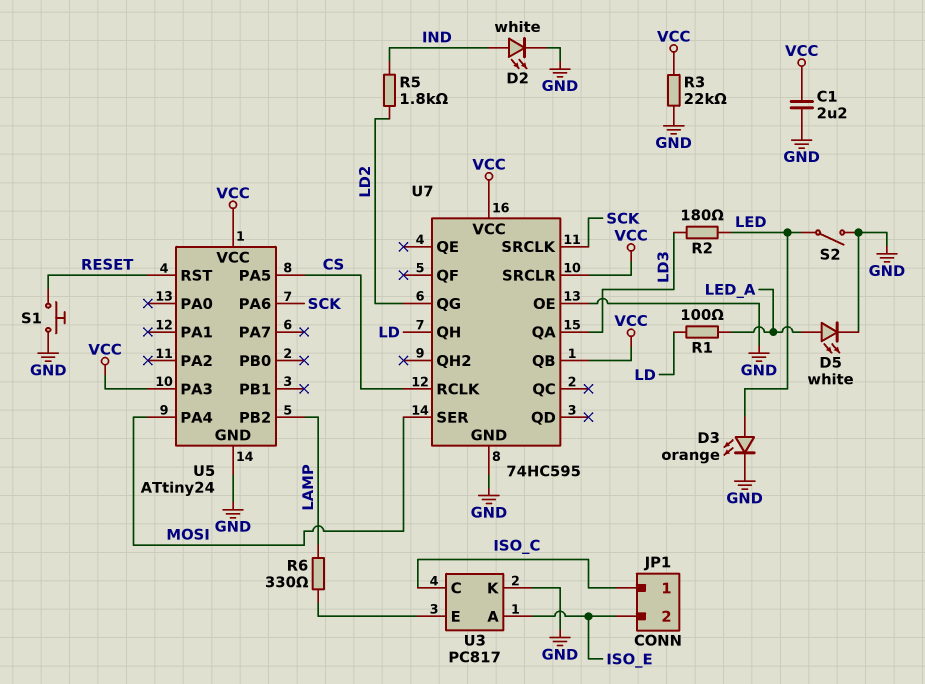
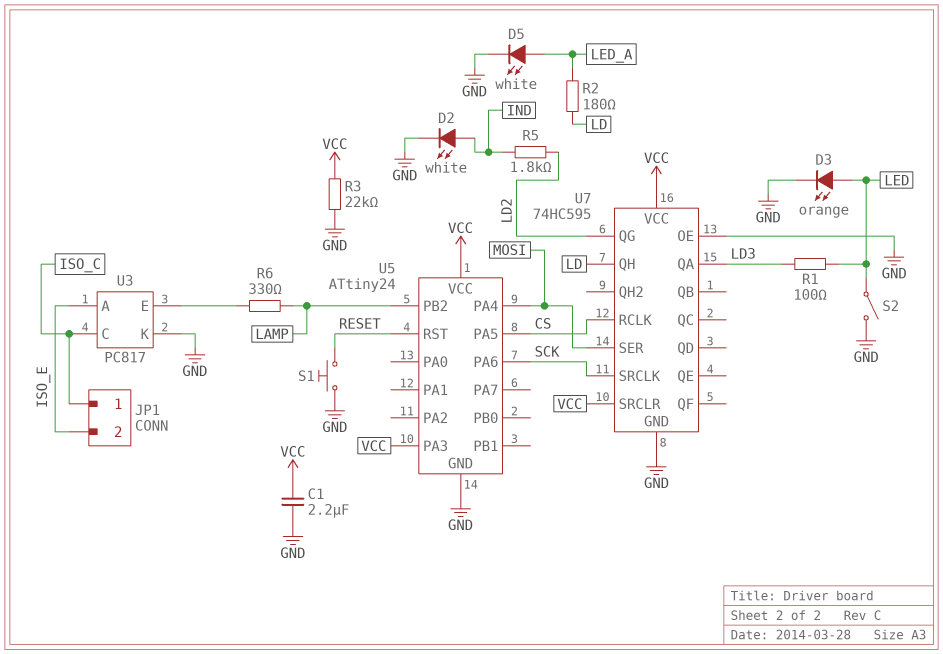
R1: 100 (LD, LED_A) -> 100 (LD3, LED)
R2: 180 (LD3, LED) -> 180 (LD, LED_A)
U7 pin QB: VCC -> none

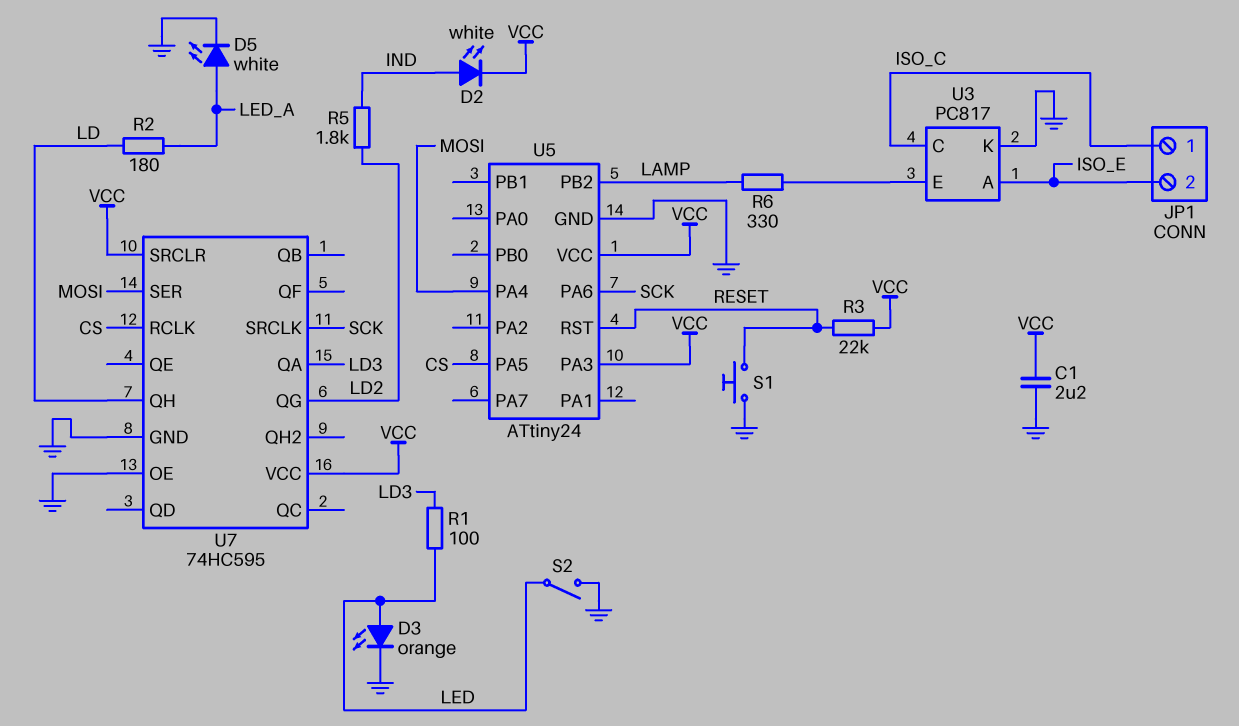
D2: LED white (A IND, K GND) -> LED white (A IND, K VCC)
R3: 22k (GND, VCC) -> 22k (RESET, VCC)

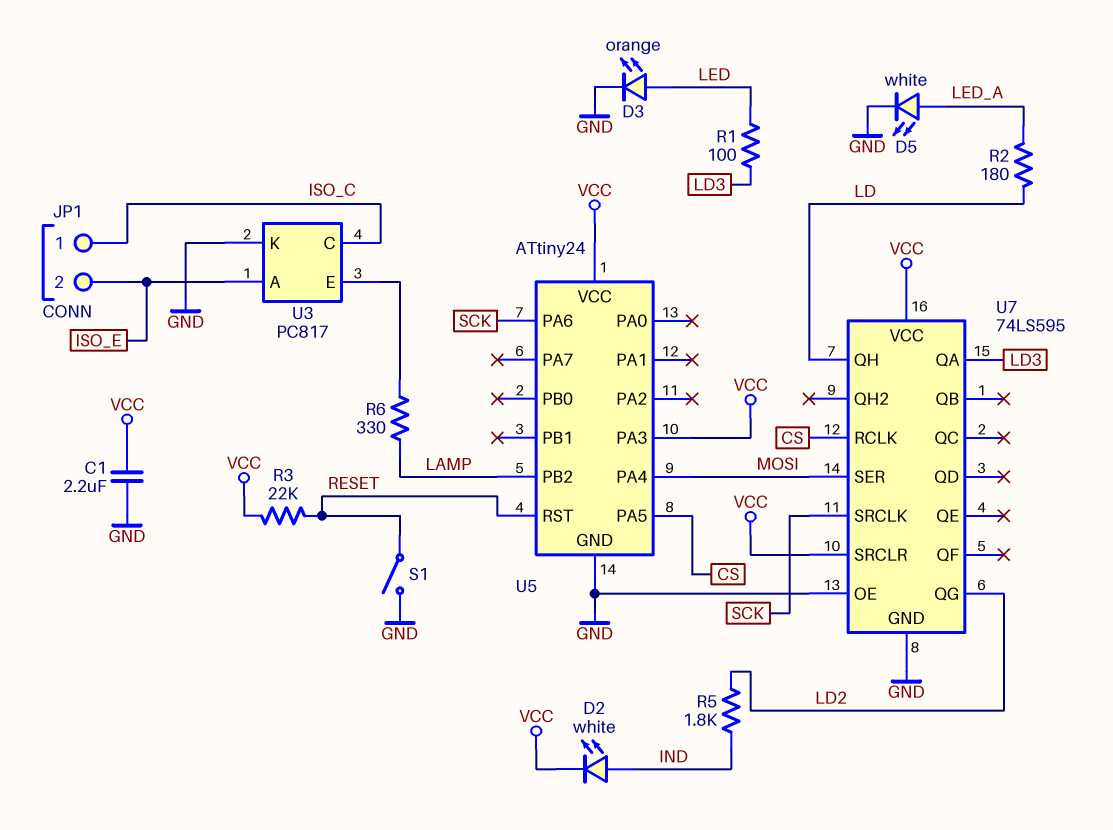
S1: button (GND, RESET) -> switch (GND, RESET)
S2: switch (GND, LED) -> none
U7: 74HC595 -> 74LS595

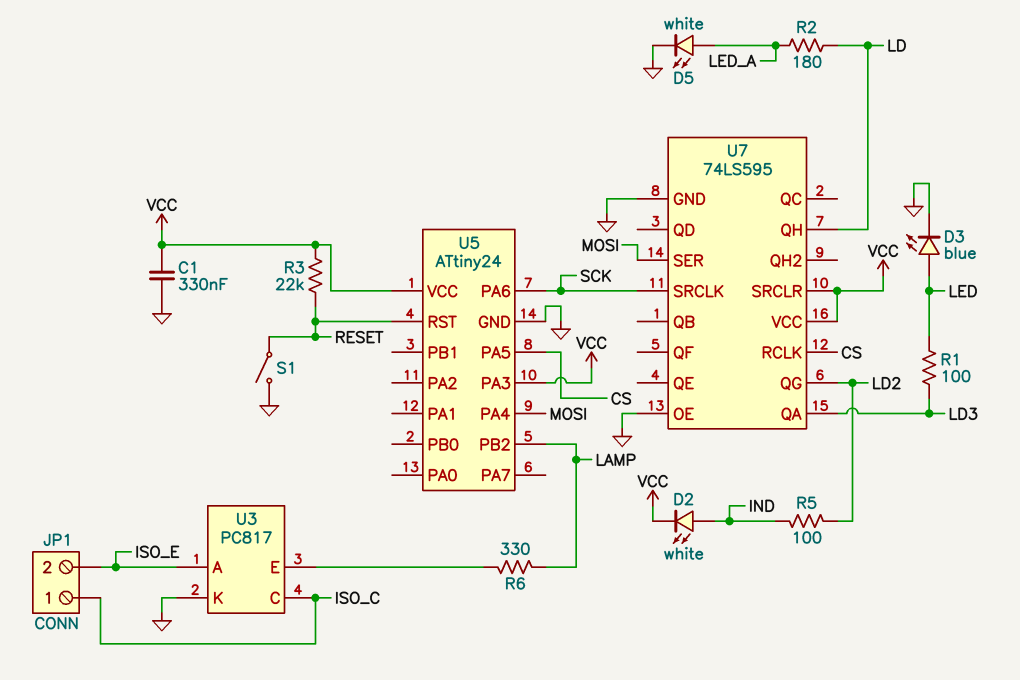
C1: 2.2uF (GND, VCC) -> 330nF (GND, VCC)
D3: LED orange (A LED, K GND) -> LED blue (A LED, K GND)
R5: 1.8k (IND, LD2) -> 100 (IND, LD2)

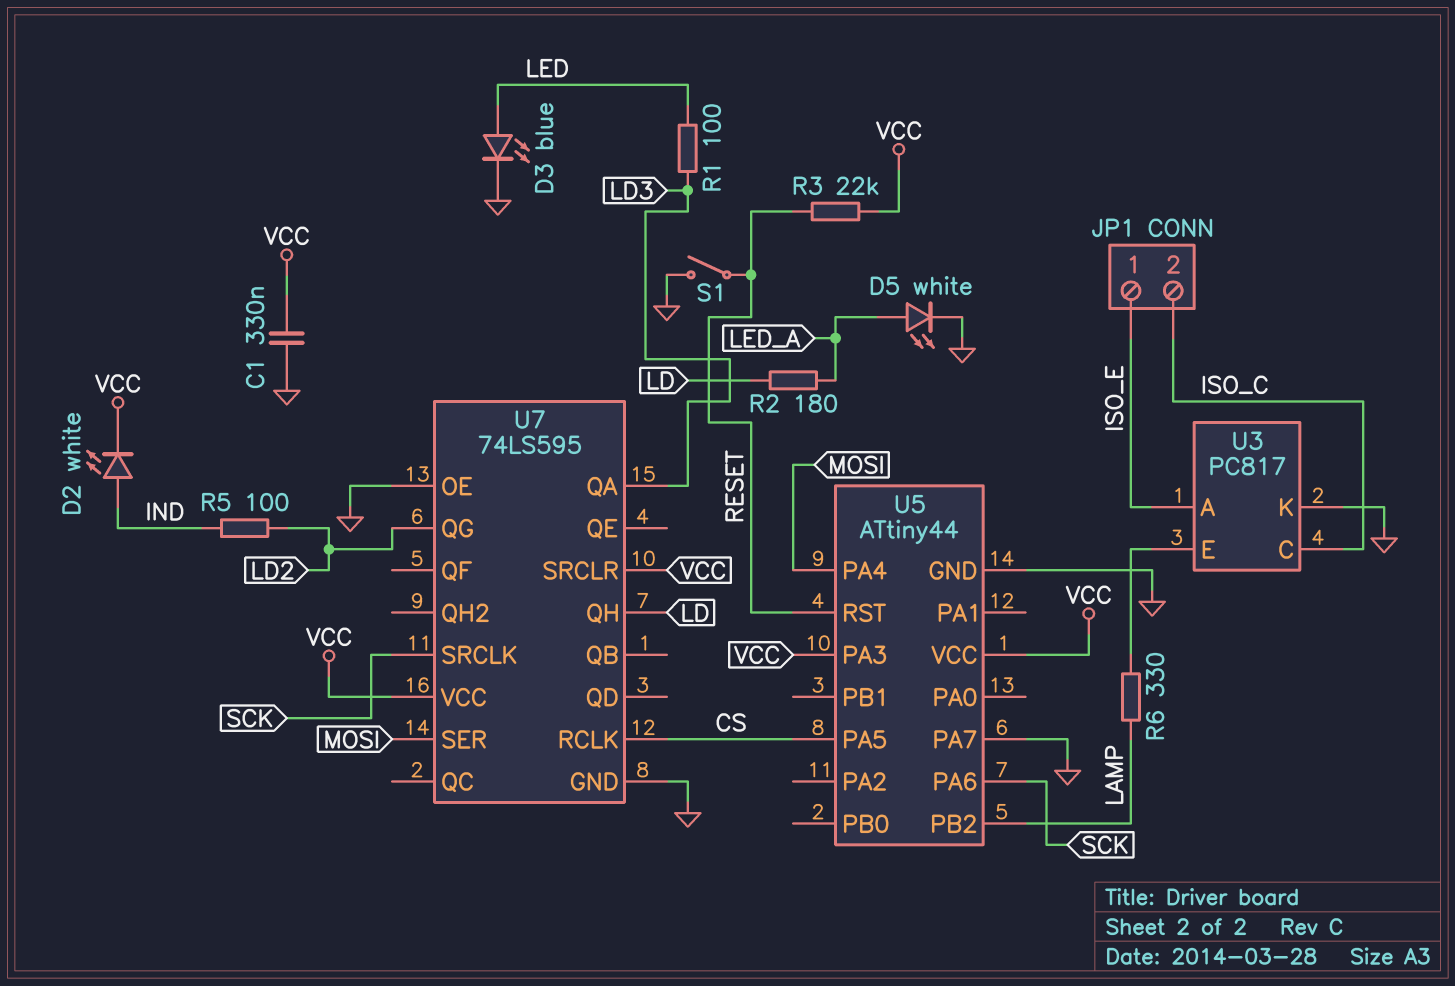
JP1 pin 1: ISO_C -> ISO_E
JP1 pin 2: ISO_E -> ISO_C
U5: ATtiny24 -> ATtiny44
U5 pin PA7: none -> GND

